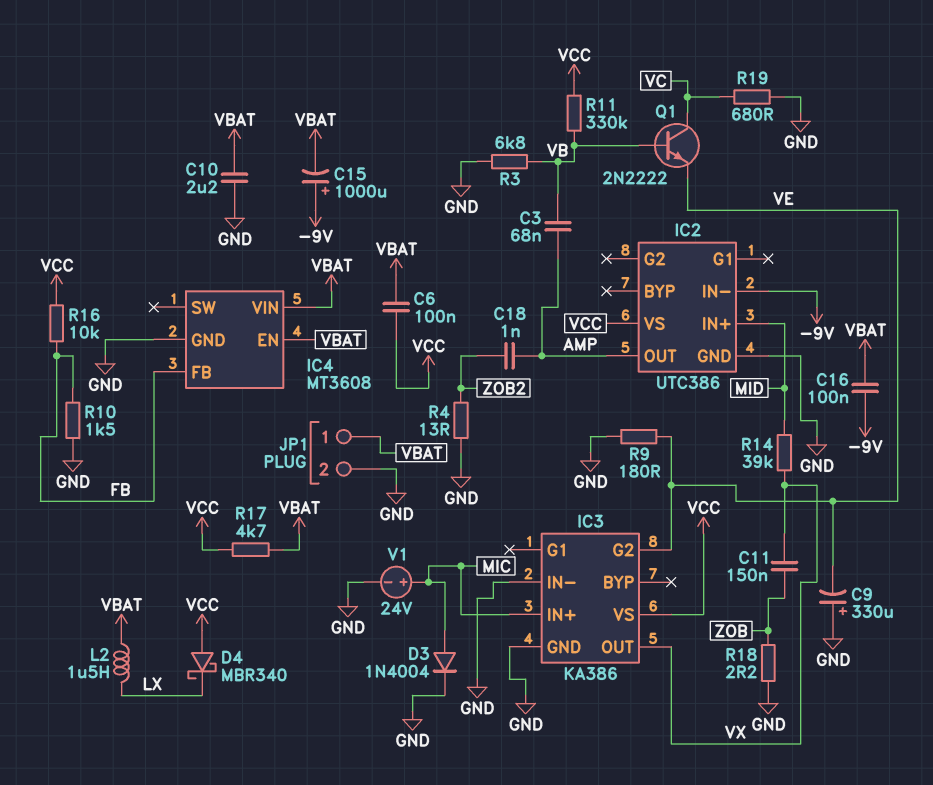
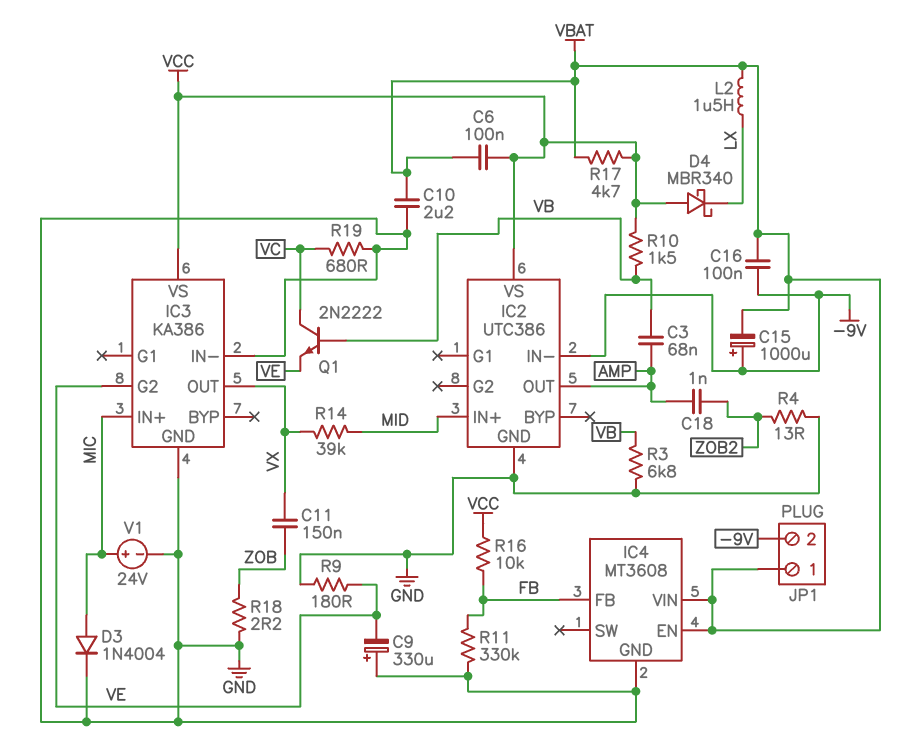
JP1 pin 2: GND -> -9V
R10: 1.5k (FB, GND) -> 1.5k (VB, VCC)
R11: 330k (VB, VCC) -> 330k (FB, GND)

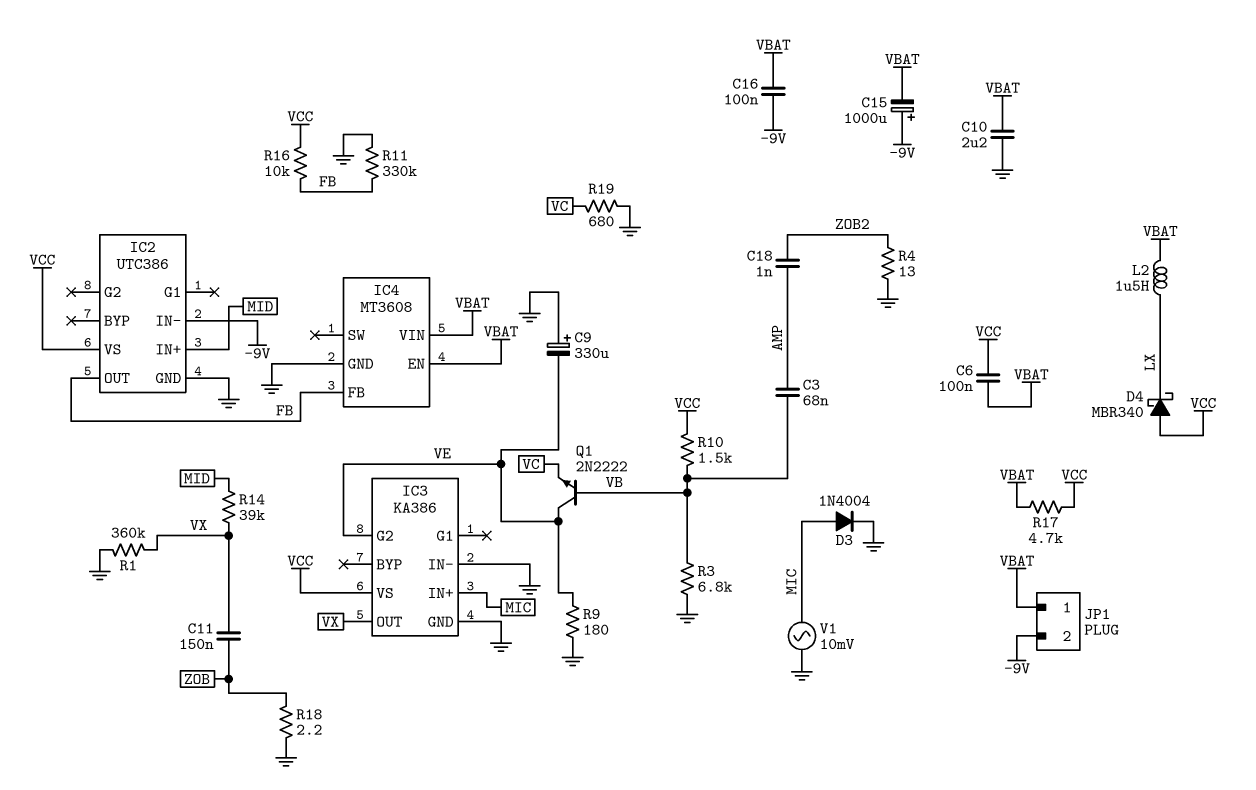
IC2 pin OUT: AMP -> FB
Q1: NPN 2N2222 (B VB, C VC, E VE) -> NPN 2N2222 (B VB, C VE, E VC)
R1: none -> 360k (GND, VX)
V1: 24V (plus MIC, minus GND) -> AC 10mV (GND, MIC)

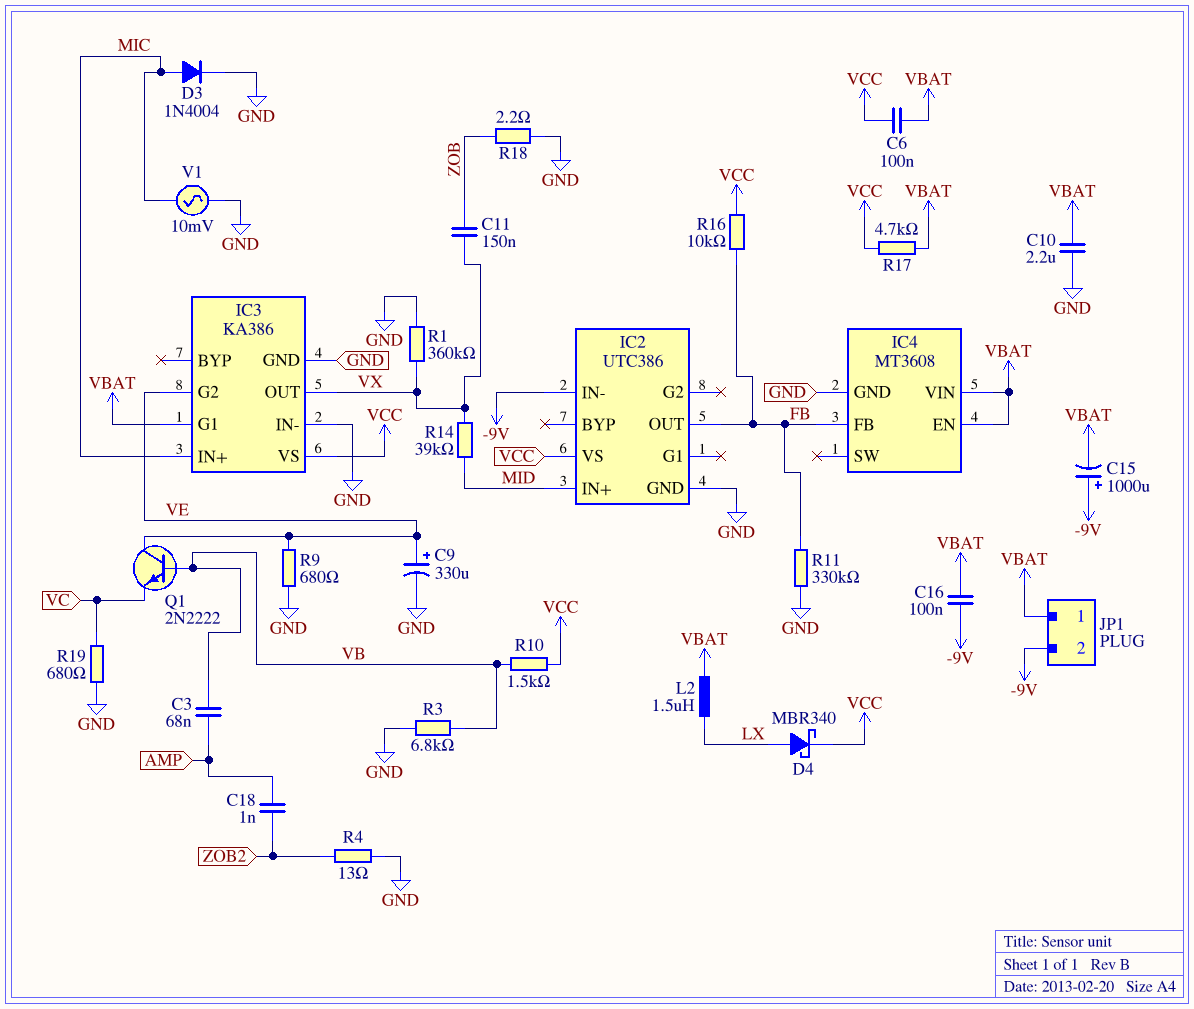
C9: 330uF (plus GND, minus VE) -> 330uF (plus VE, minus GND)
D4: schottky MBR340 (A VCC, K LX) -> schottky MBR340 (A LX, K VCC)
IC3 pin G1: none -> VBAT
R9: 180 (GND, VE) -> 680 (GND, VE)

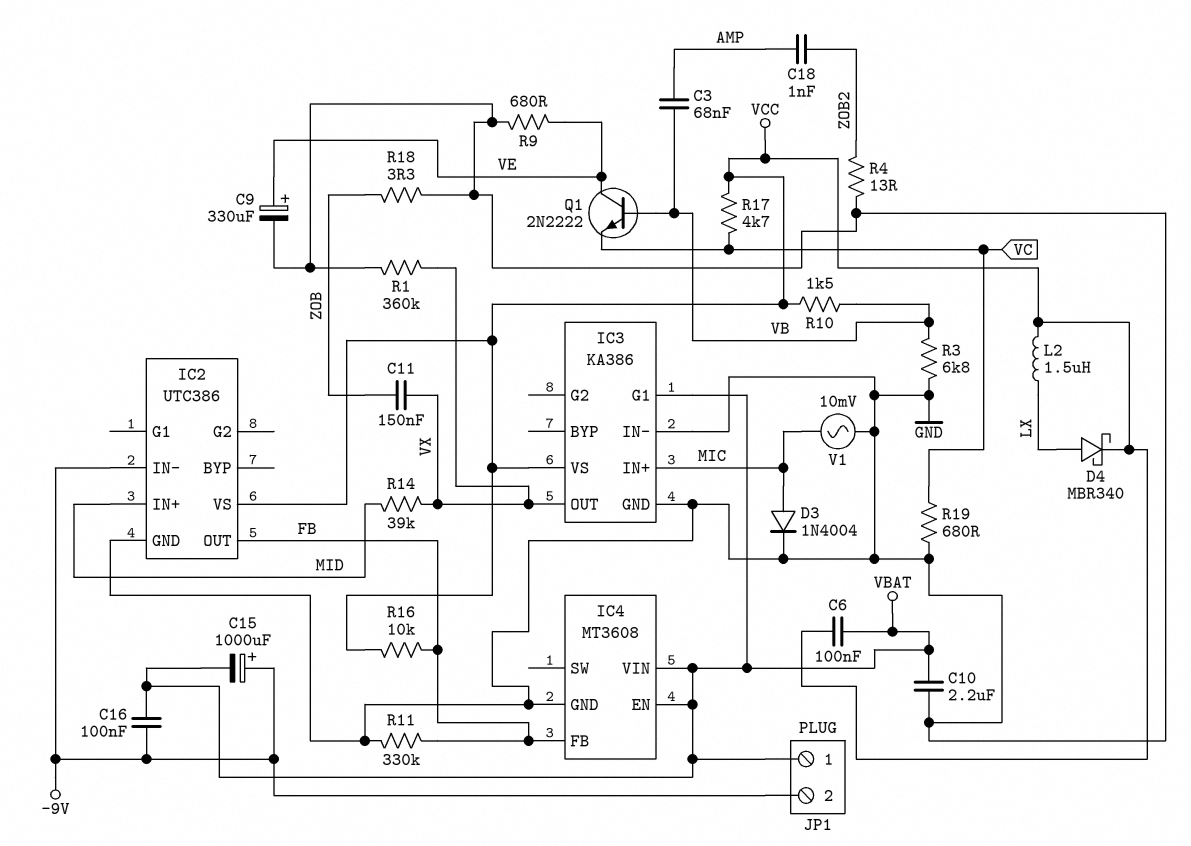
IC3 pin G2: VE -> none
L2: 1.5uH (LX, VBAT) -> 1.5uH (LX, VCC)
R17: 4.7k (VBAT, VCC) -> 4.7k (VC, VCC)
R18: 2.2 (GND, ZOB) -> 3.3 (GND, ZOB)

